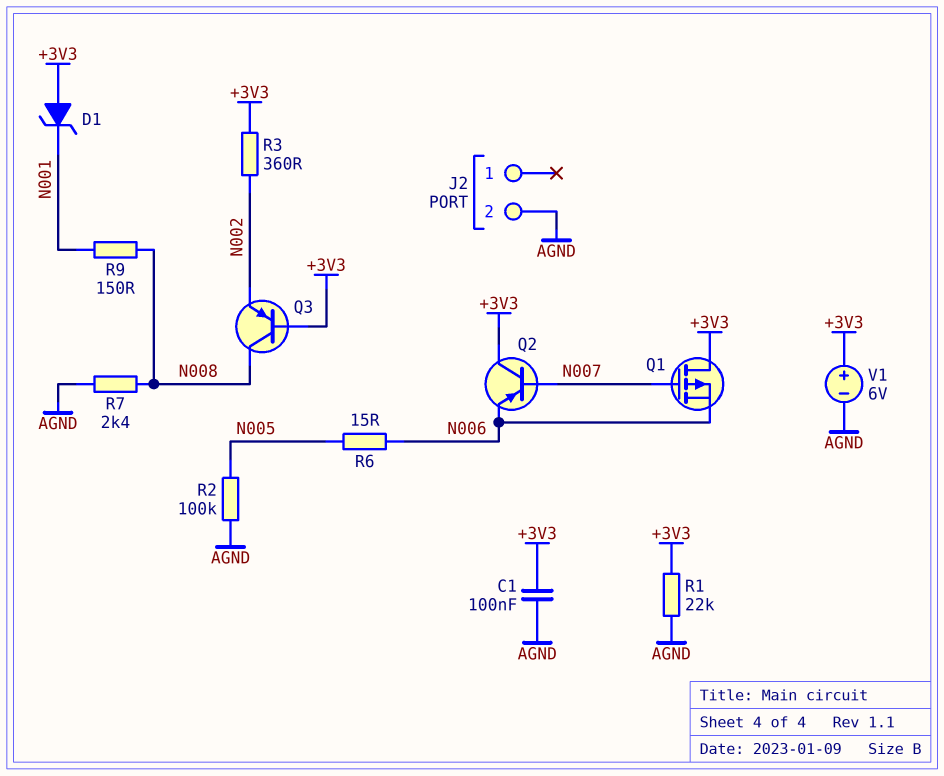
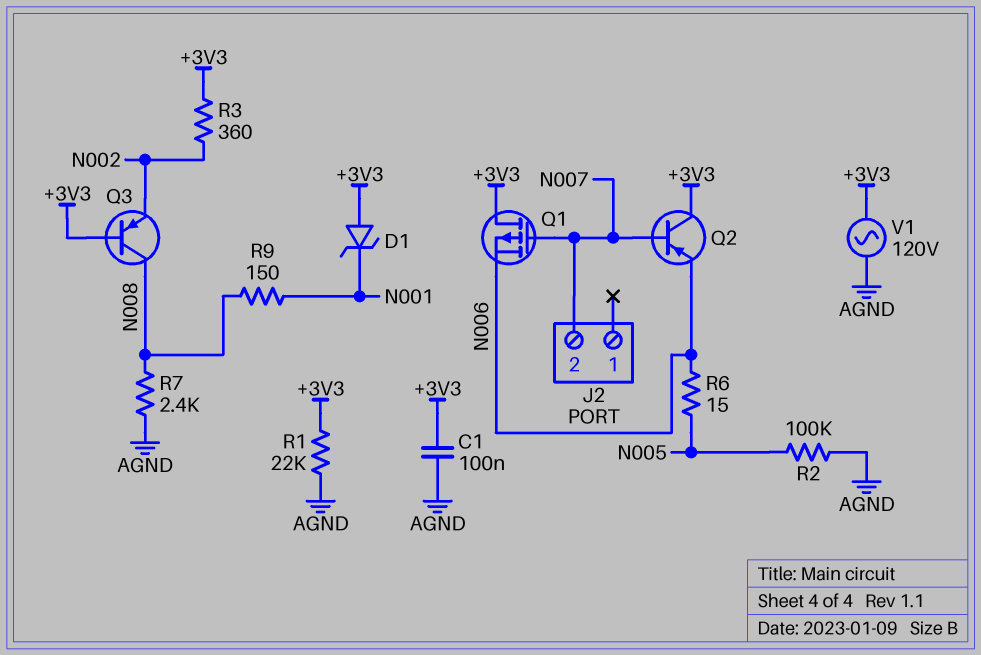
J2 pin 2: AGND -> N007
V1: 6V (plus +3V3, minus AGND) -> AC 120V (+3V3, AGND)

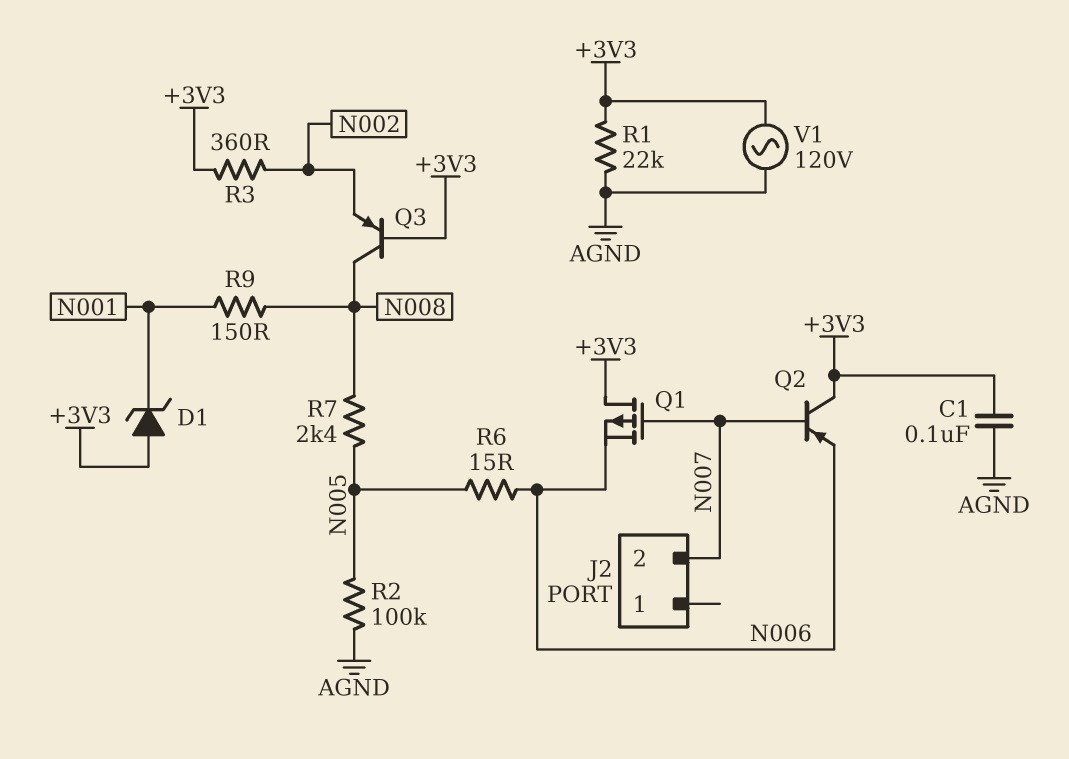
R7: 2.4k (AGND, N008) -> 2.4k (N005, N008)

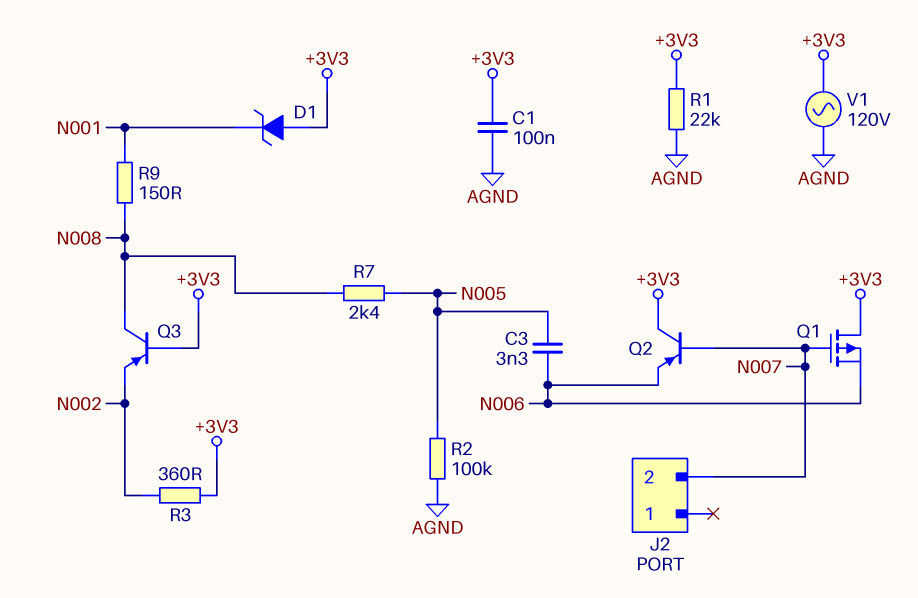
C3: none -> 3.3nF (N005, N006)
R6: 15 (N005, N006) -> none

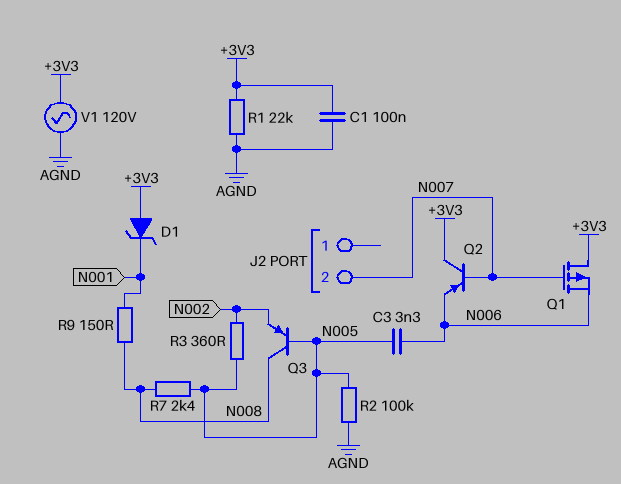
Q3: PNP (B +3V3, C N008, E N002) -> PNP (B N005, C N008, E N002)
R3: 360 (+3V3, N002) -> 360 (N002, N005)

